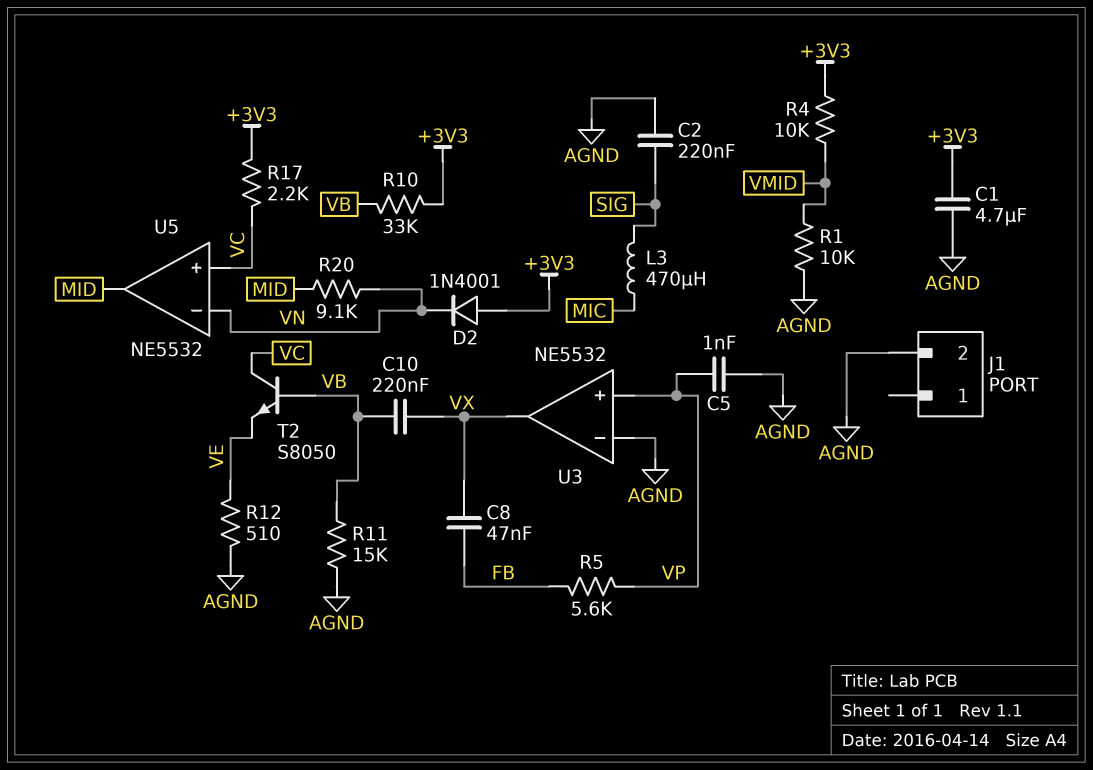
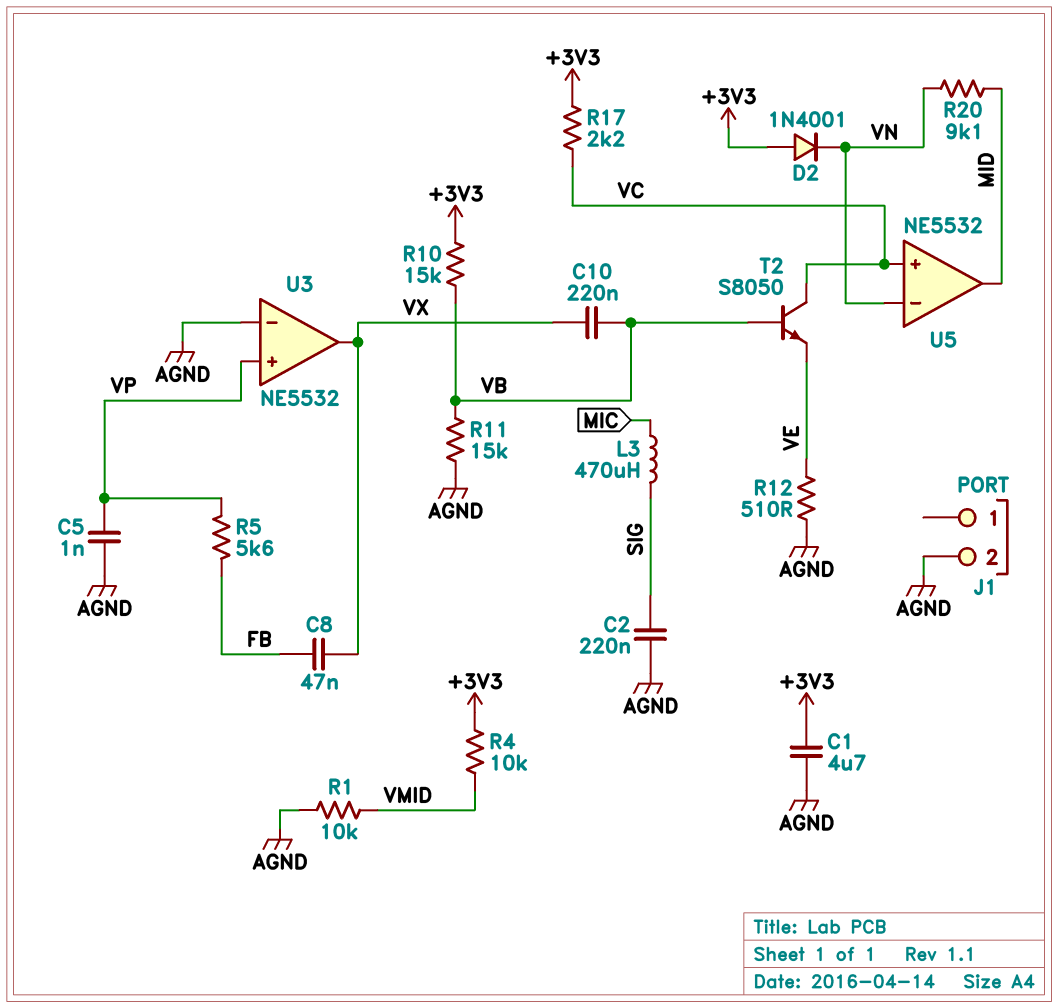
R10: 33k (+3V3, VB) -> 15k (+3V3, VB)

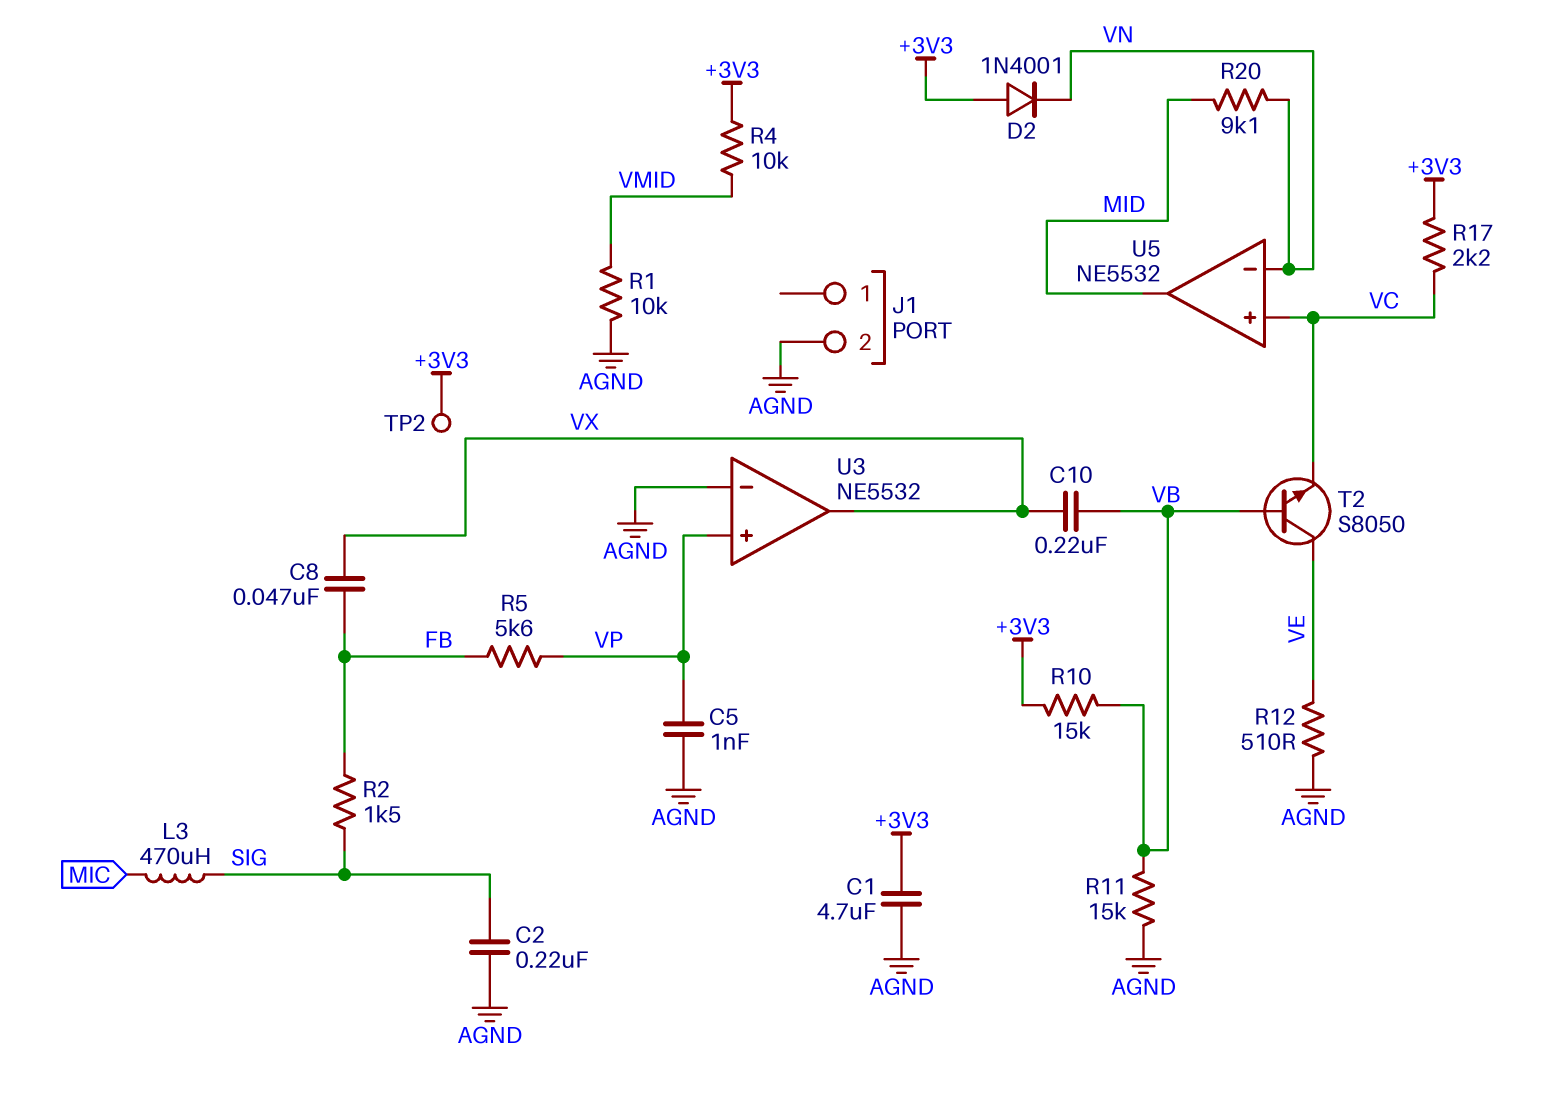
R2: none -> 1.5k (FB, SIG)
T2: NPN S8050 (B VB, C VC, E VE) -> NPN S8050 (B VB, C VE, E VC)
TP2: none -> test point (+3V3)

